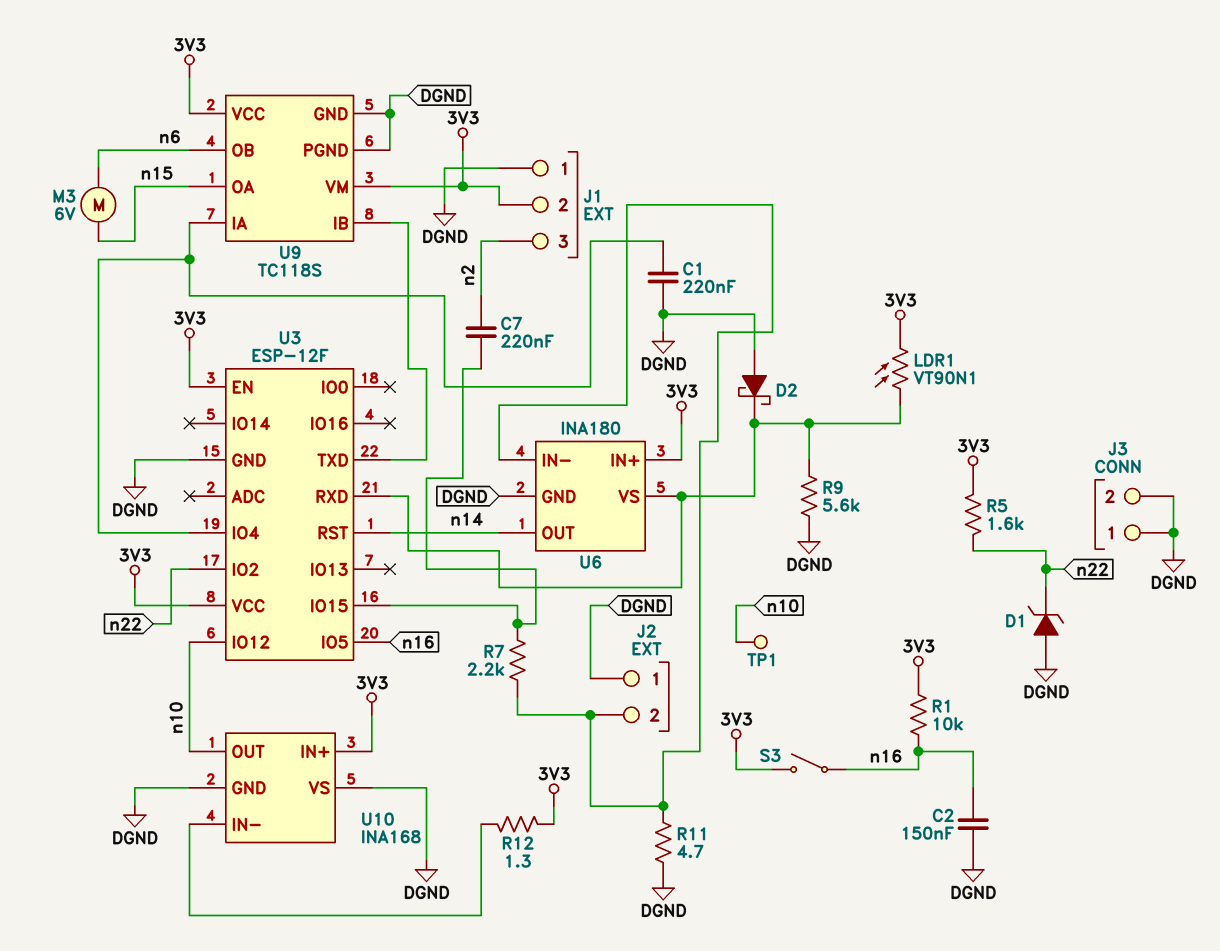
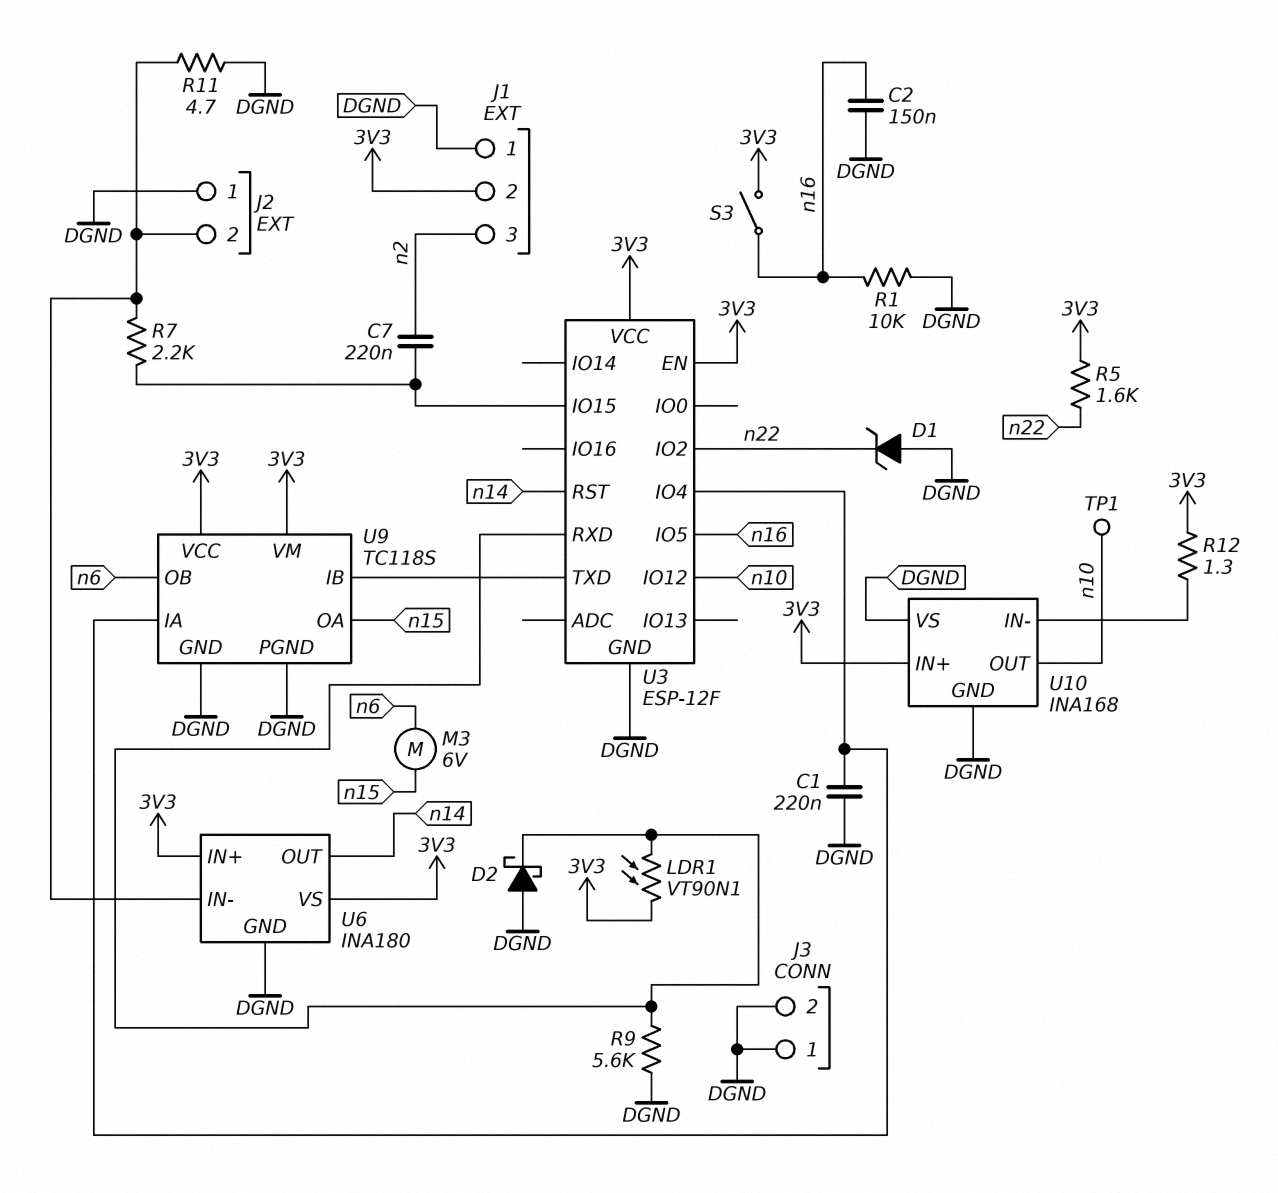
R1: 10k (3V3, n16) -> 10k (DGND, n16)
U6 pin VS: U3/RXD -> 3V3

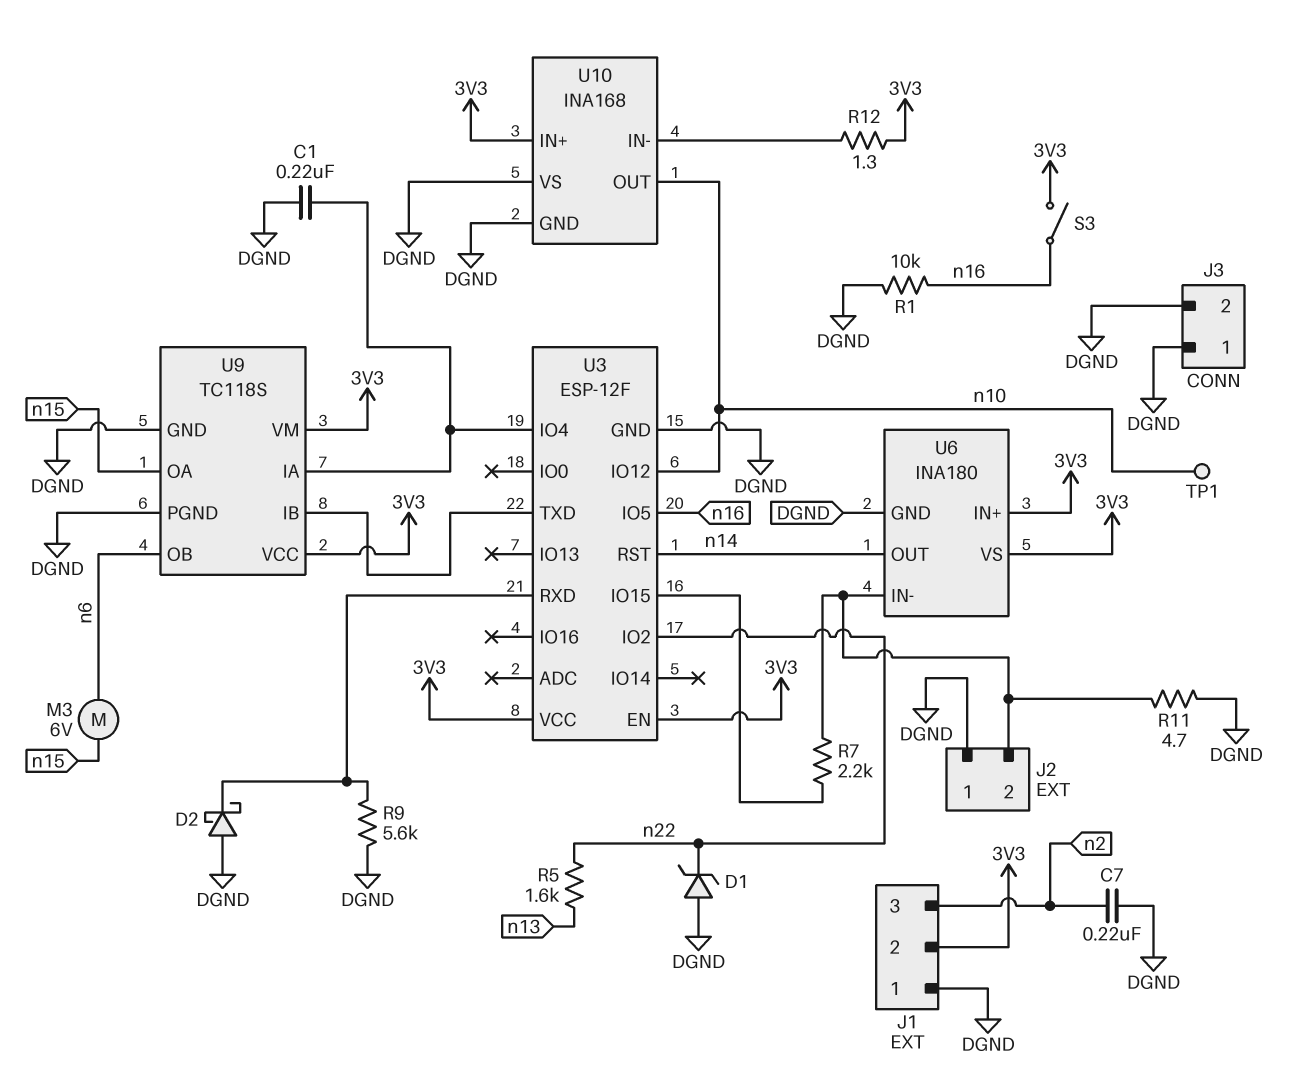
C2: 150nF (DGND, n16) -> none
C7: 220nF (U3/IO15, n2) -> 220nF (DGND, n2)
LDR1: VT90N1 (3V3, U3/RXD) -> none
R5: 1.6k (3V3, n22) -> 1.6k (n13, n22)

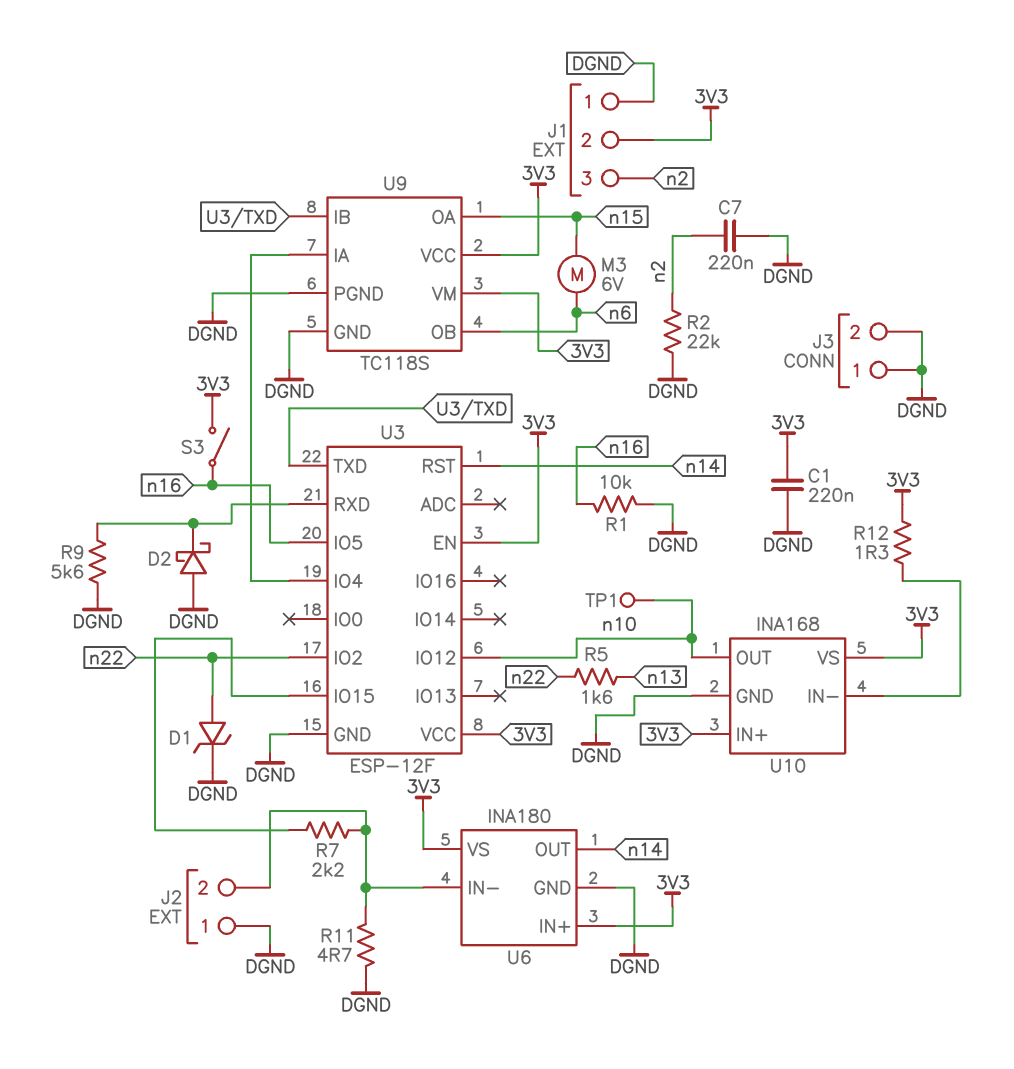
C1: 220nF (DGND, U3/IO4) -> 220nF (3V3, DGND)
D1: zener (A DGND, K n22) -> zener (A n22, K DGND)
R2: none -> 22k (DGND, n2)
U10 pin VS: DGND -> 3V3

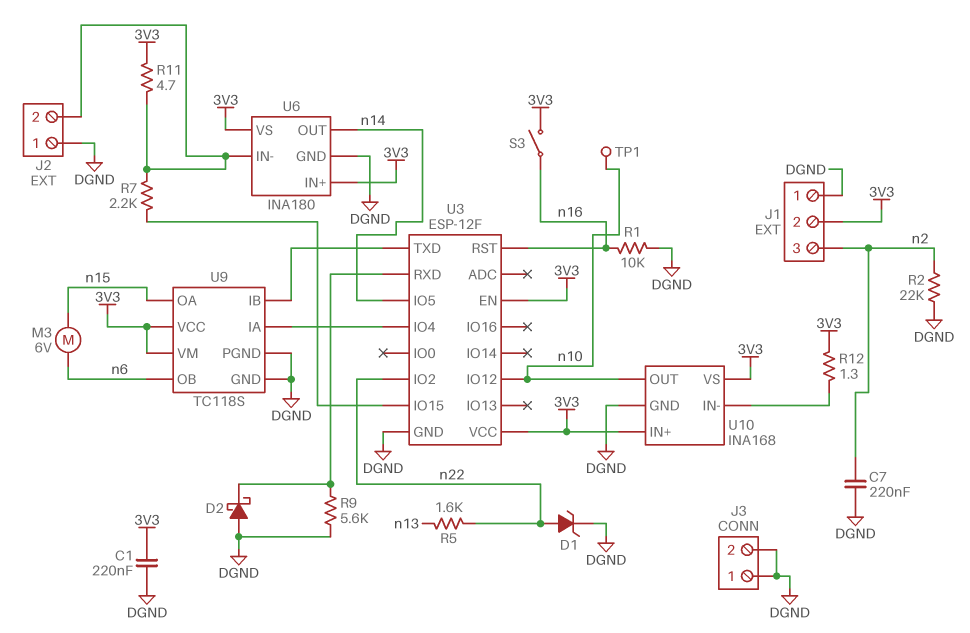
R11: 4.7 (DGND, J2/2) -> 4.7 (3V3, J2/2)
U3 pin IO5: n16 -> n14
U3 pin RST: n14 -> n16

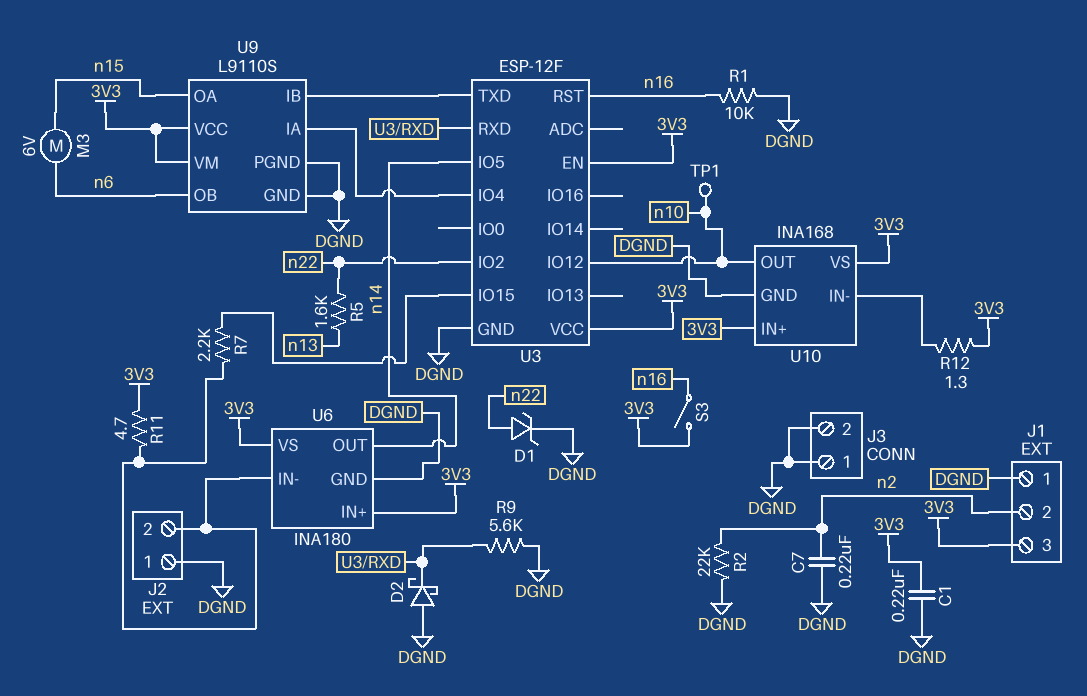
J1 pin 2: 3V3 -> n2
J1 pin 3: n2 -> 3V3
U9: TC118S -> L9110S

